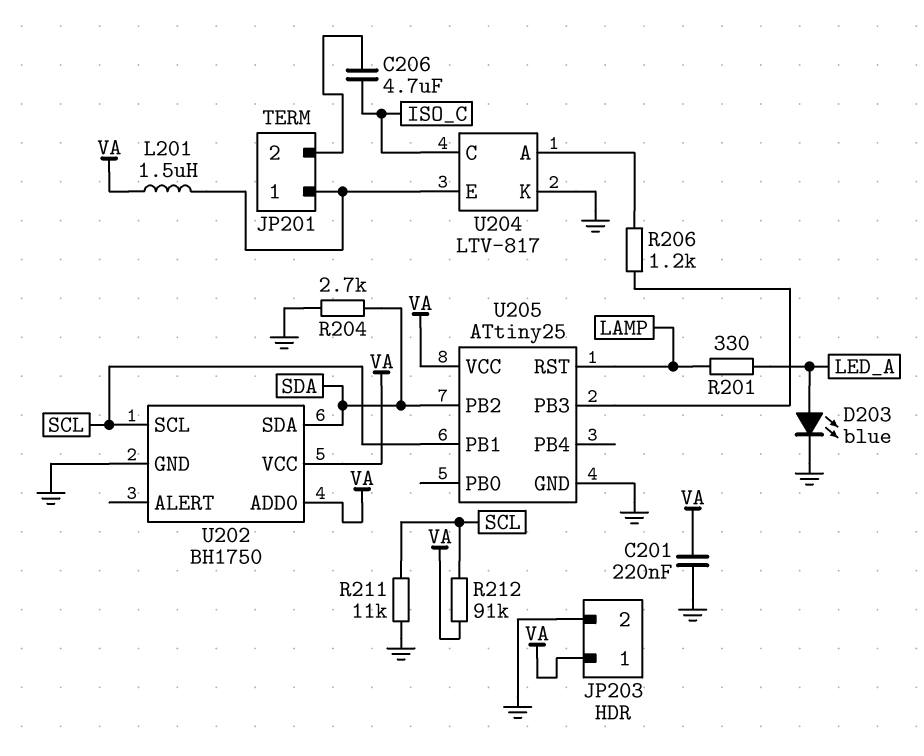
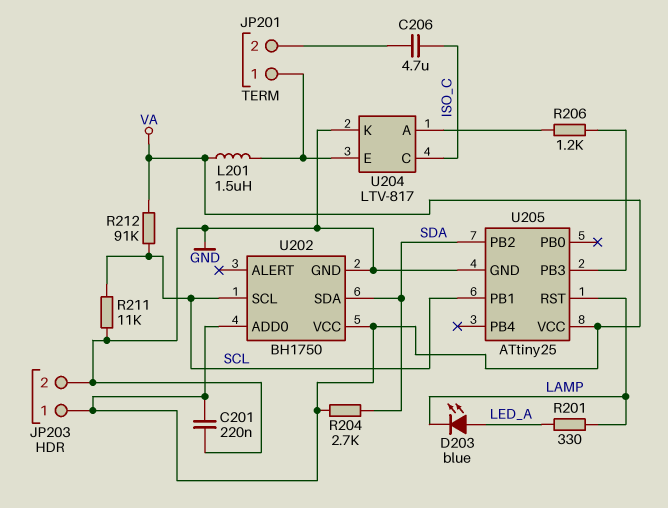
D203: LED blue (A LED_A, K GND) -> LED blue (A LED_A, K LAMP)
R204: 2.7k (GND, SDA) -> 2.7k (SDA, VA)

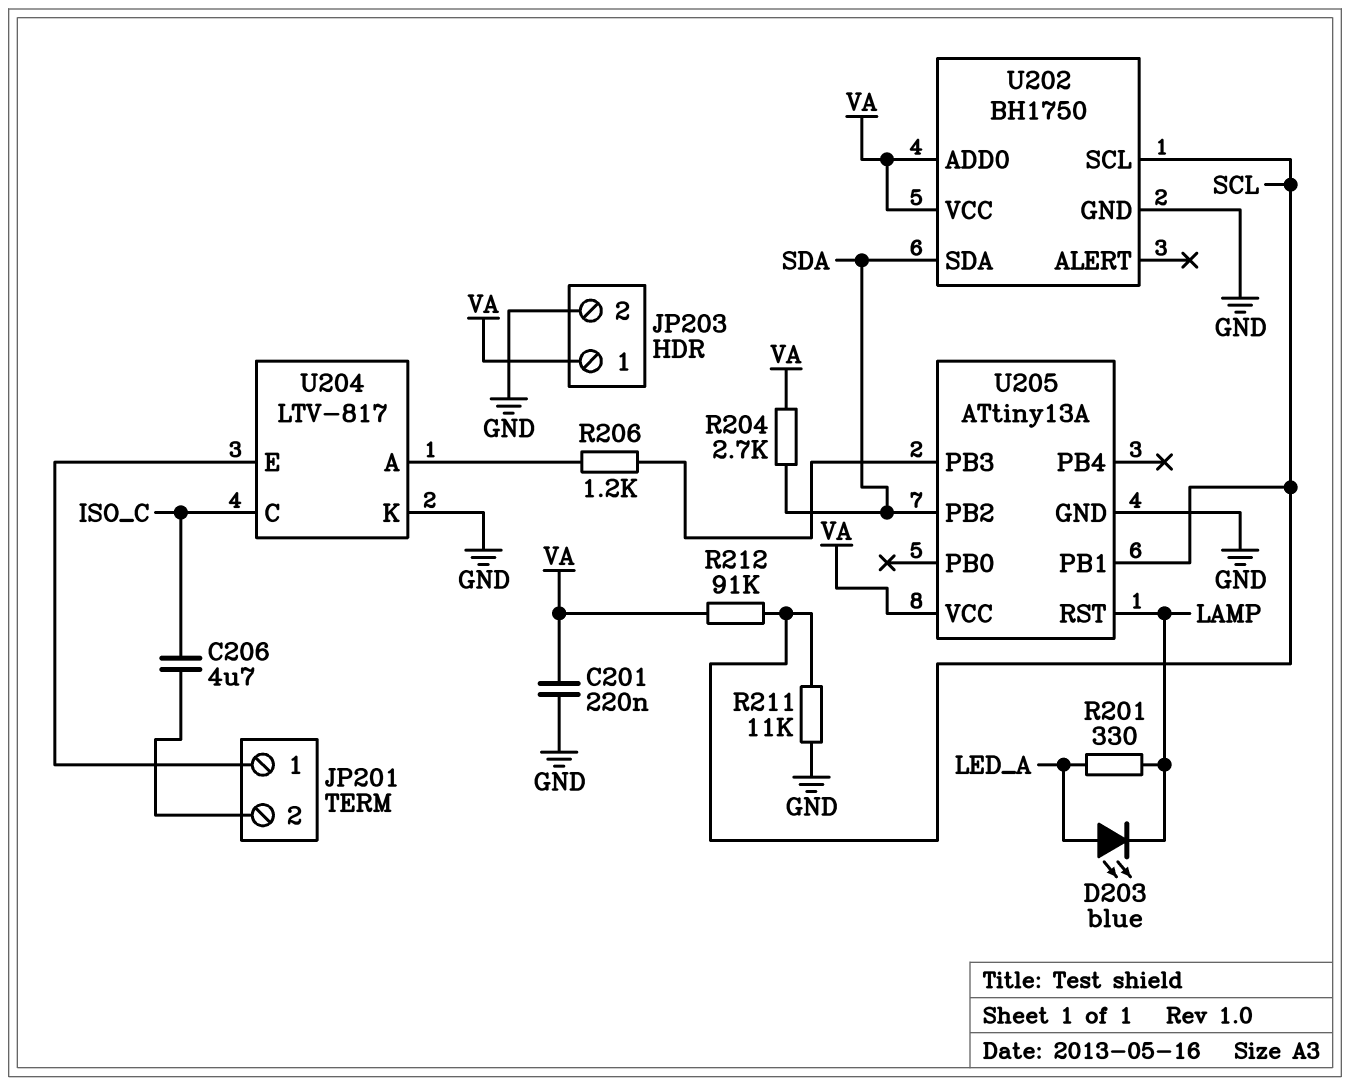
L201: 1.5uH (JP201/1, VA) -> none
U205: ATtiny25 -> ATtiny13A

